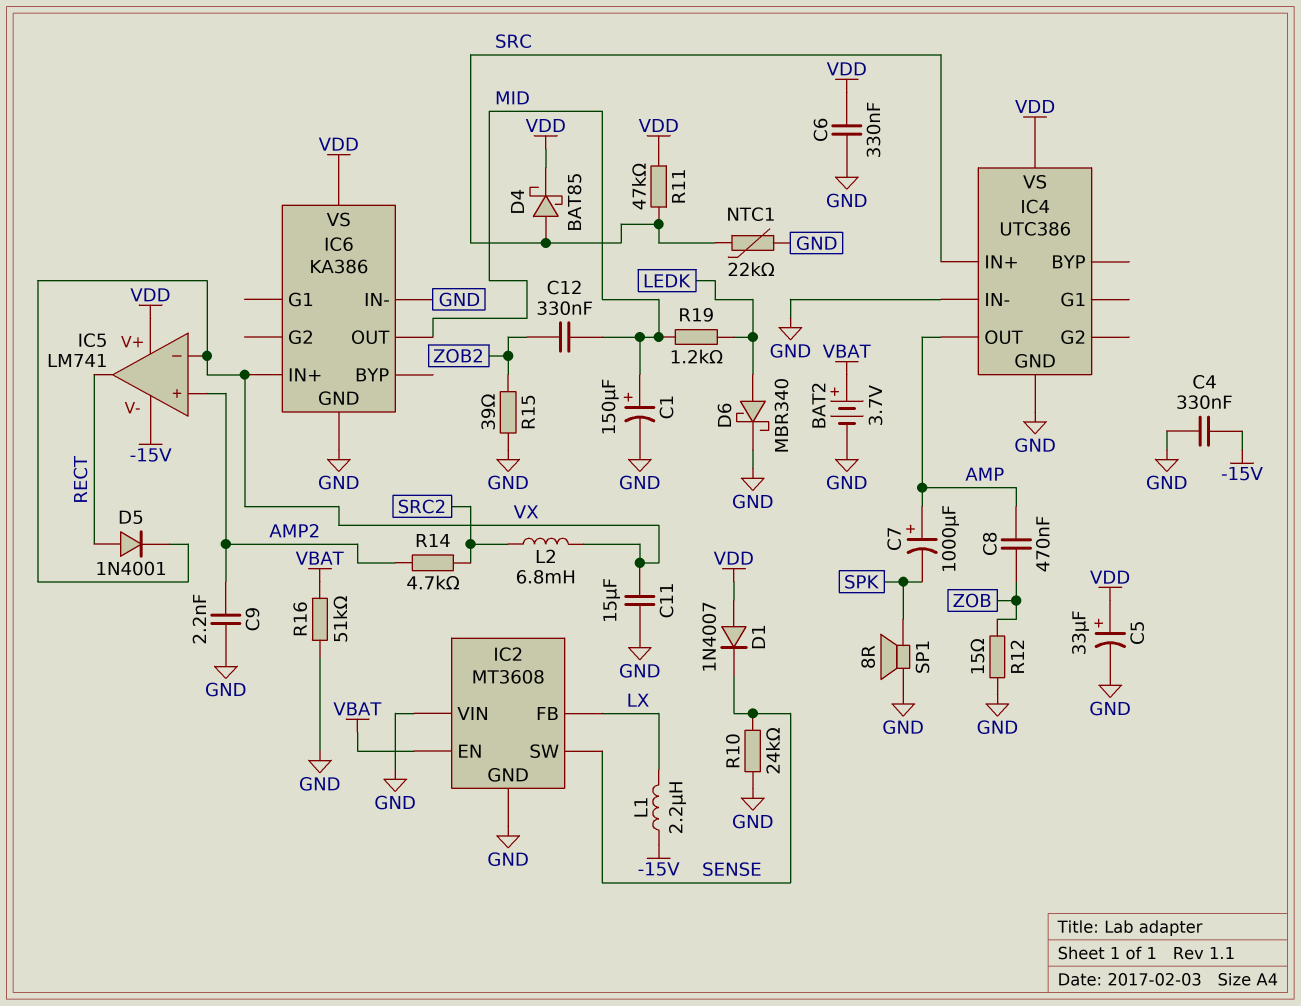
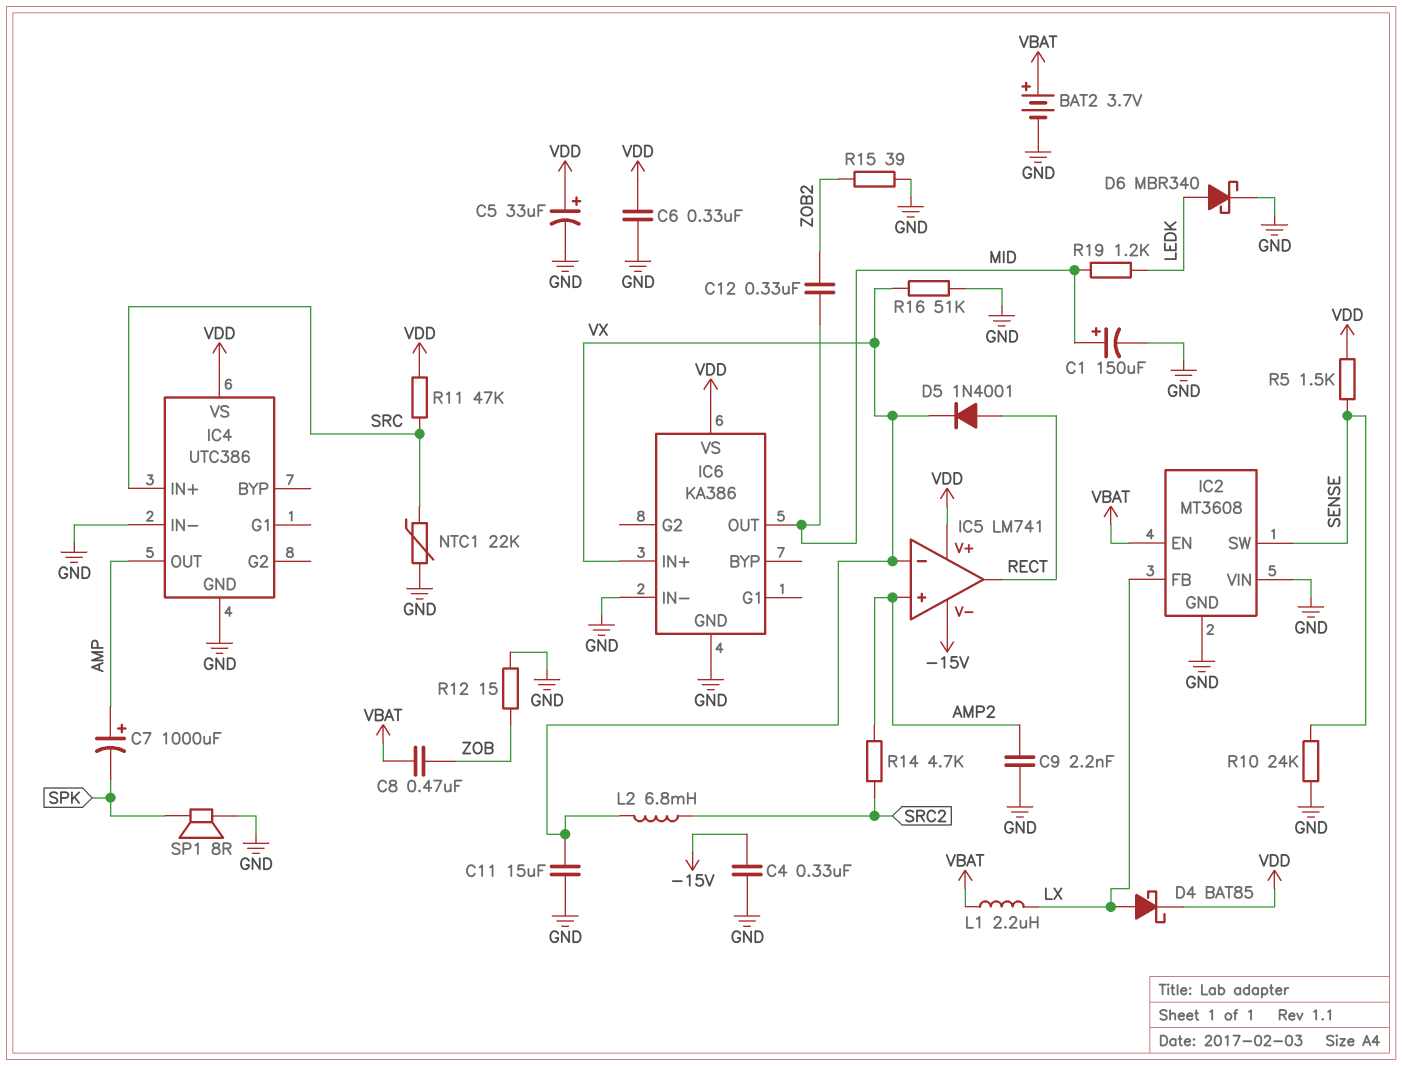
C8: 470nF (AMP, ZOB) -> 470nF (VBAT, ZOB)
D1: diode 1N4007 (A VDD, K SENSE) -> none
D4: schottky BAT85 (A SRC, K VDD) -> schottky BAT85 (A LX, K VDD)
L1: 2.2uH (-15V, LX) -> 2.2uH (LX, VBAT)
R5: none -> 1.5k (SENSE, VDD)
R16: 51k (GND, VBAT) -> 51k (GND, VX)

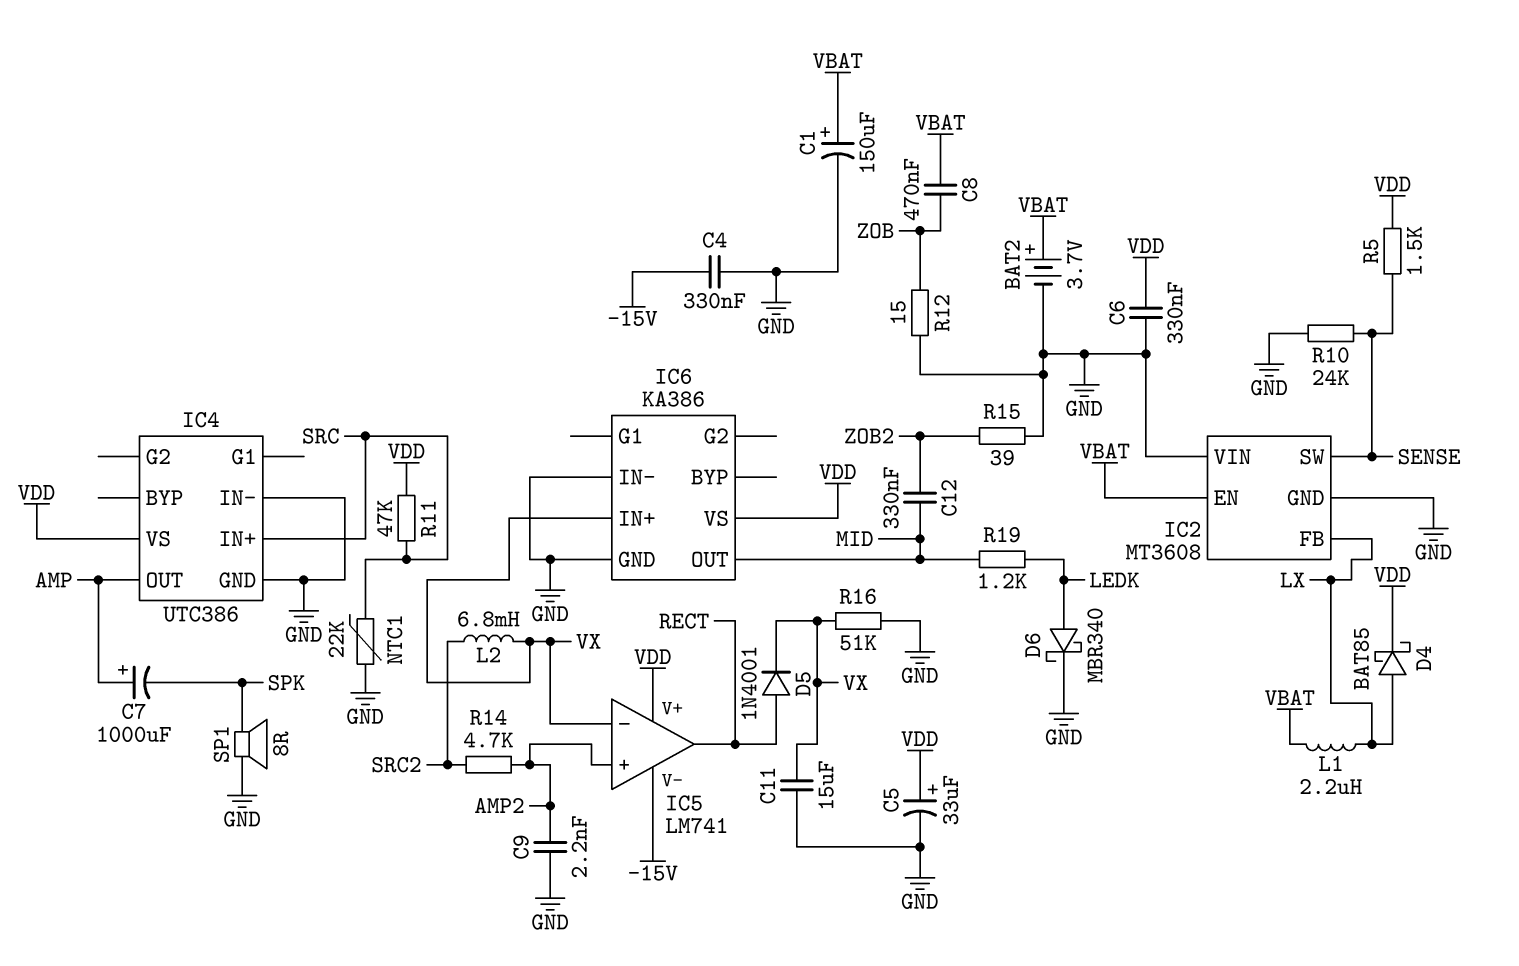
C1: 150uF (plus MID, minus GND) -> 150uF (plus VBAT, minus GND)

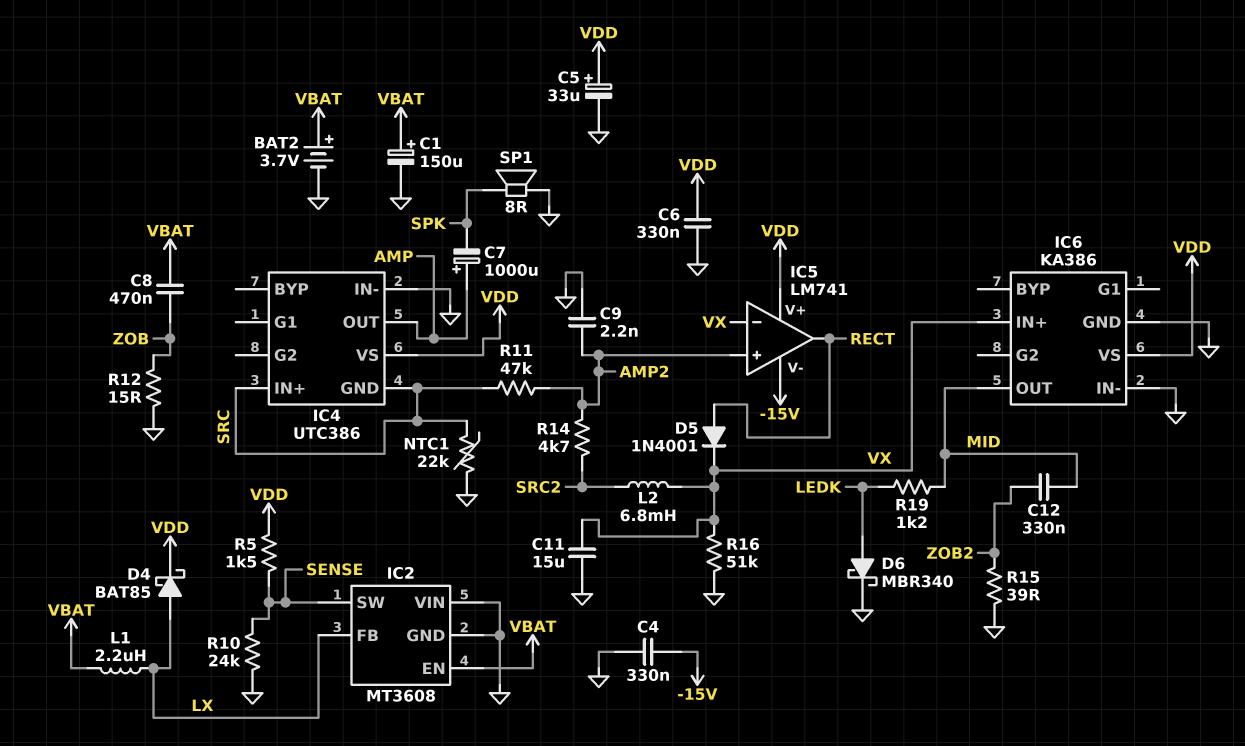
IC4 pin GND: GND -> SRC
R11: 47k (SRC, VDD) -> 47k (AMP2, SRC)

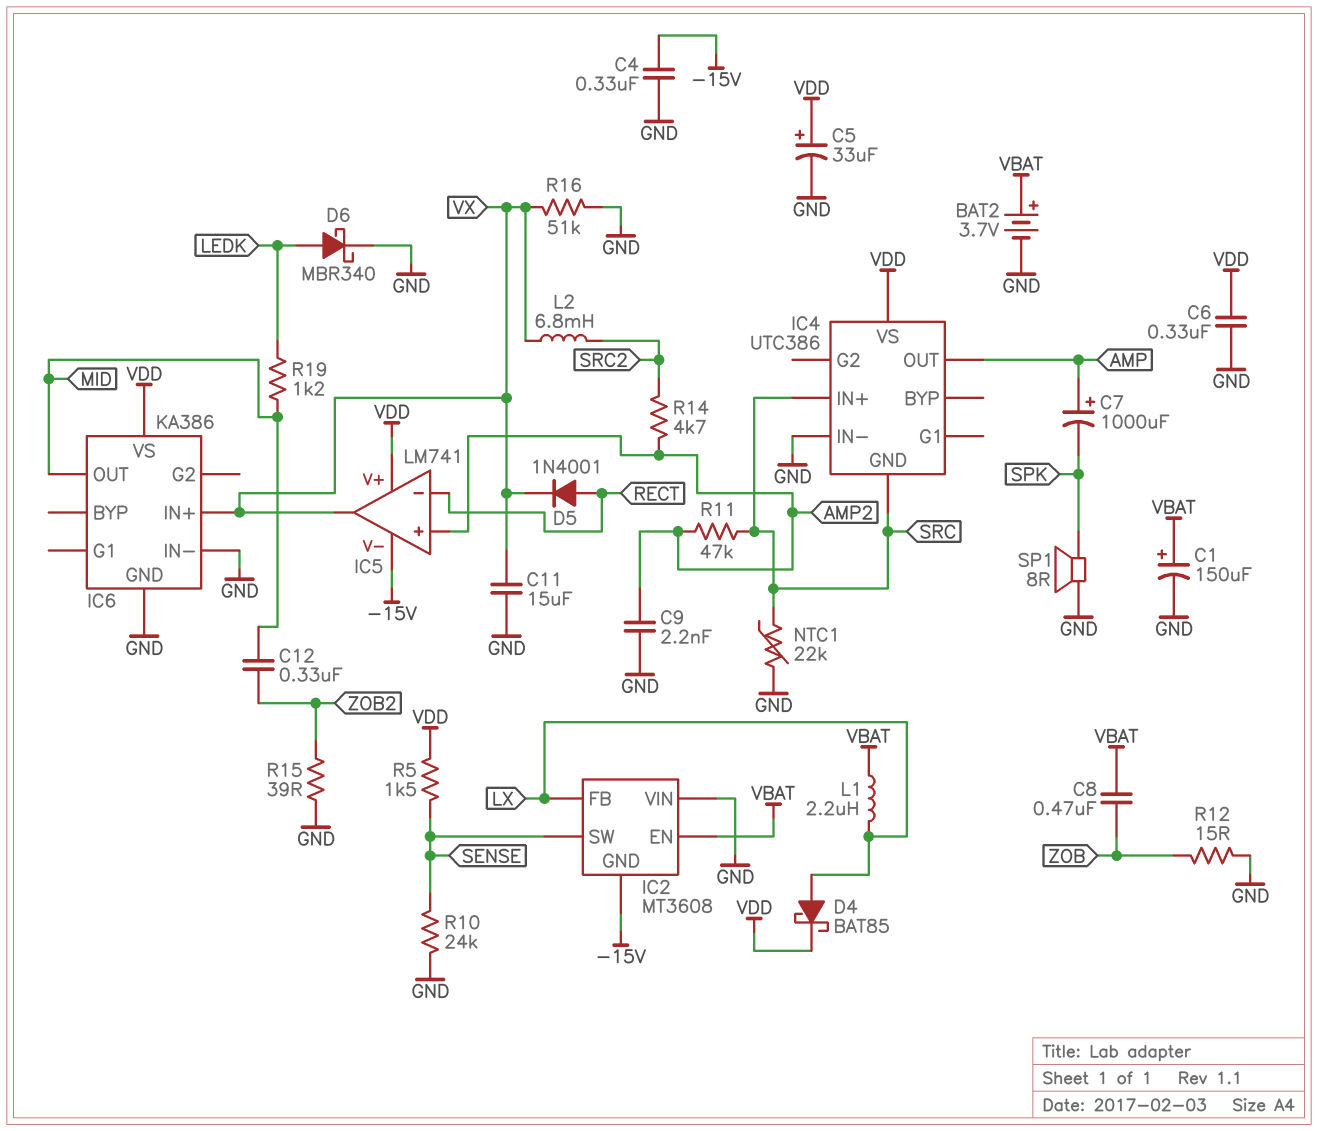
IC2 pin GND: GND -> -15V
IC5 pin in-: VX -> RECT
IC5 pin out: RECT -> VX

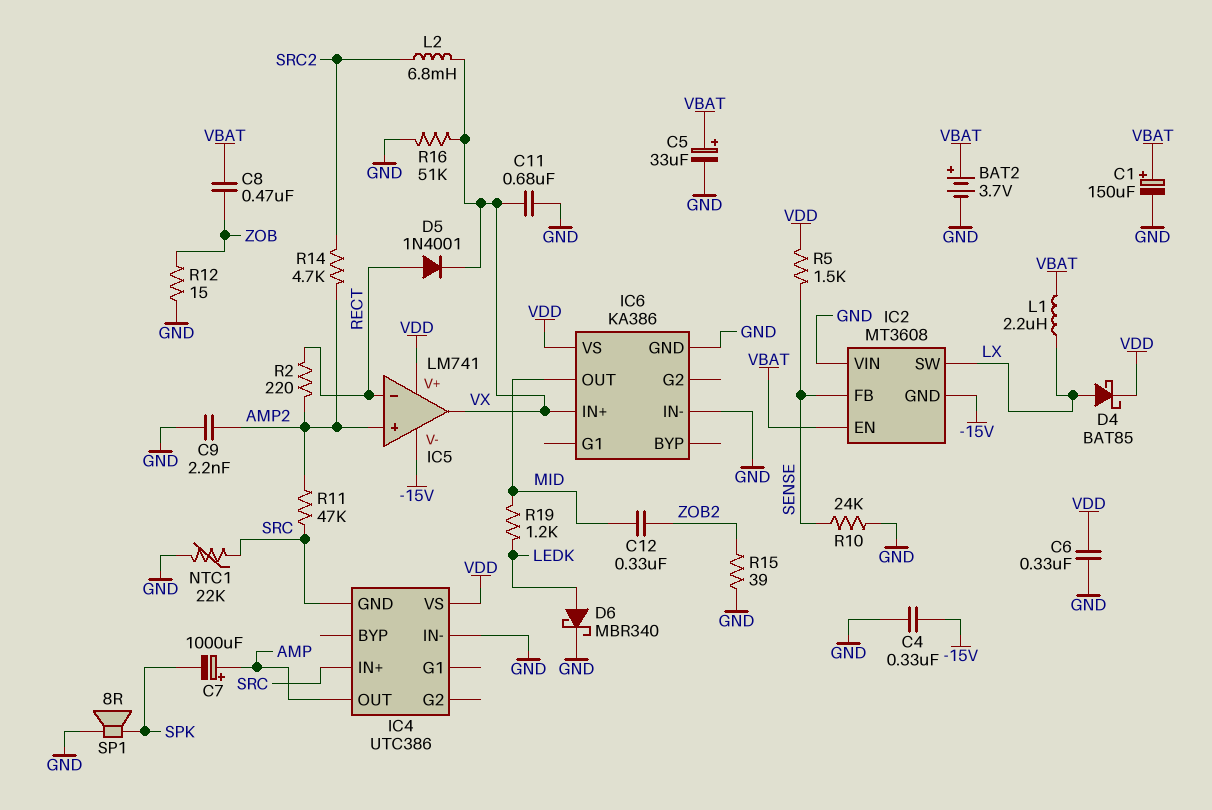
C5: 33uF (plus VDD, minus GND) -> 33uF (plus VBAT, minus GND)
C11: 15uF (GND, VX) -> 680nF (GND, VX)
IC2 pin FB: LX -> SENSE
IC2 pin SW: SENSE -> LX
R2: none -> 220 (AMP2, RECT)

